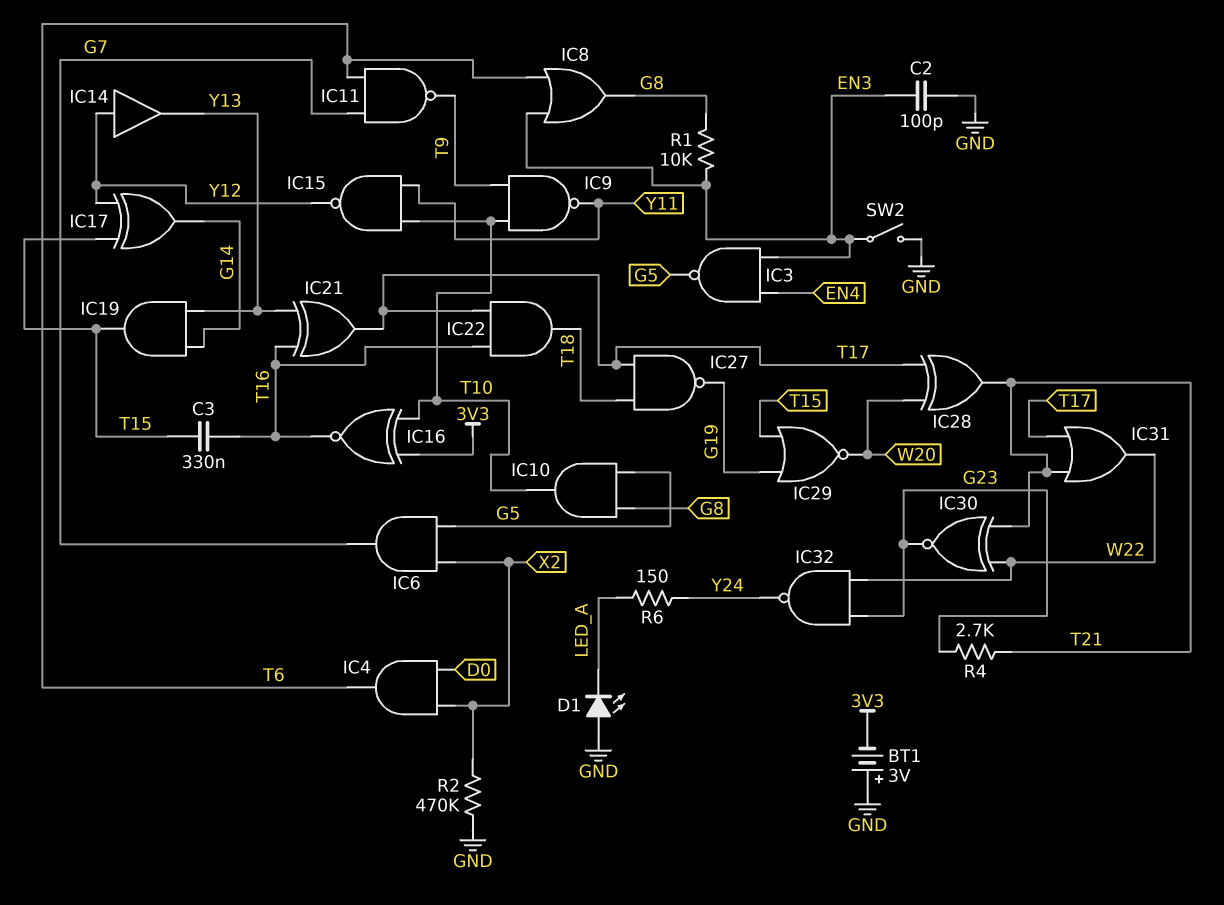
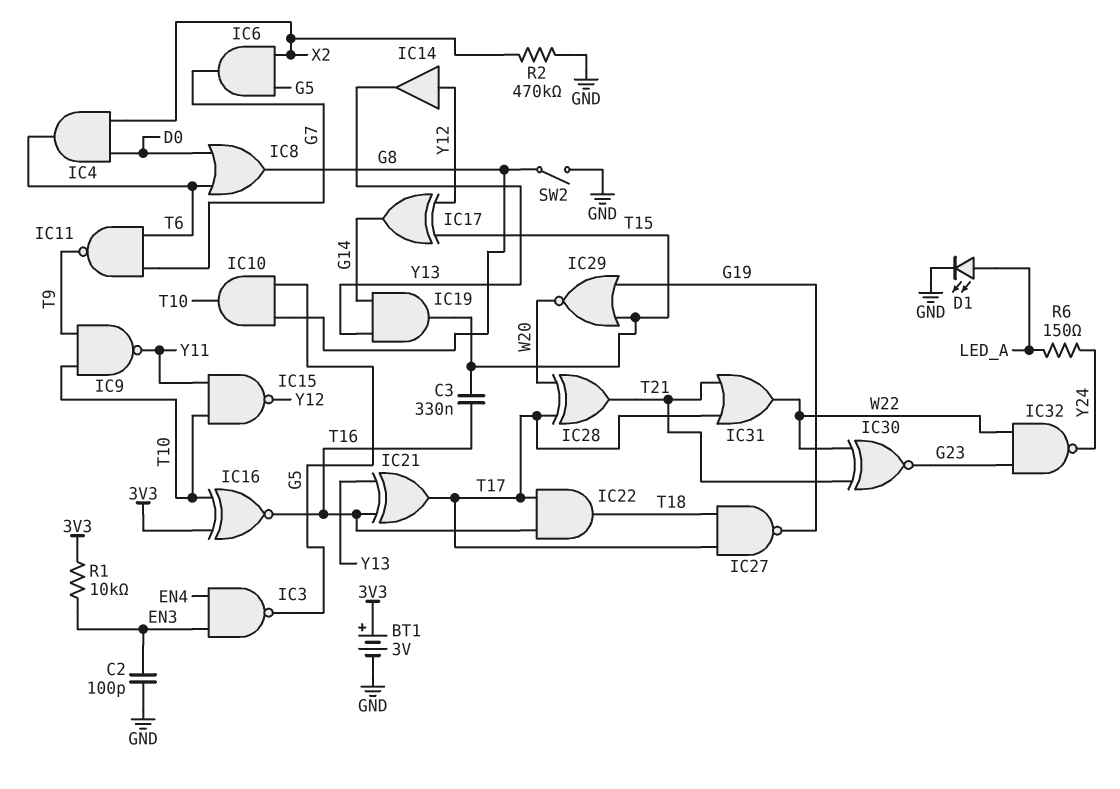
BT1: 3V (plus GND, minus 3V3) -> 3V (plus 3V3, minus GND)
D1: LED (A GND, K LED_A) -> LED (A LED_A, K GND)
IC8: OR (in EN3, in T6, out G8) -> OR (in D0, in T6, out G8)
R1: 10k (EN3, G8) -> 10k (3V3, EN3)
R4: 2.7k (G23, T21) -> none
SW2: switch (EN3, GND) -> switch (G8, GND)

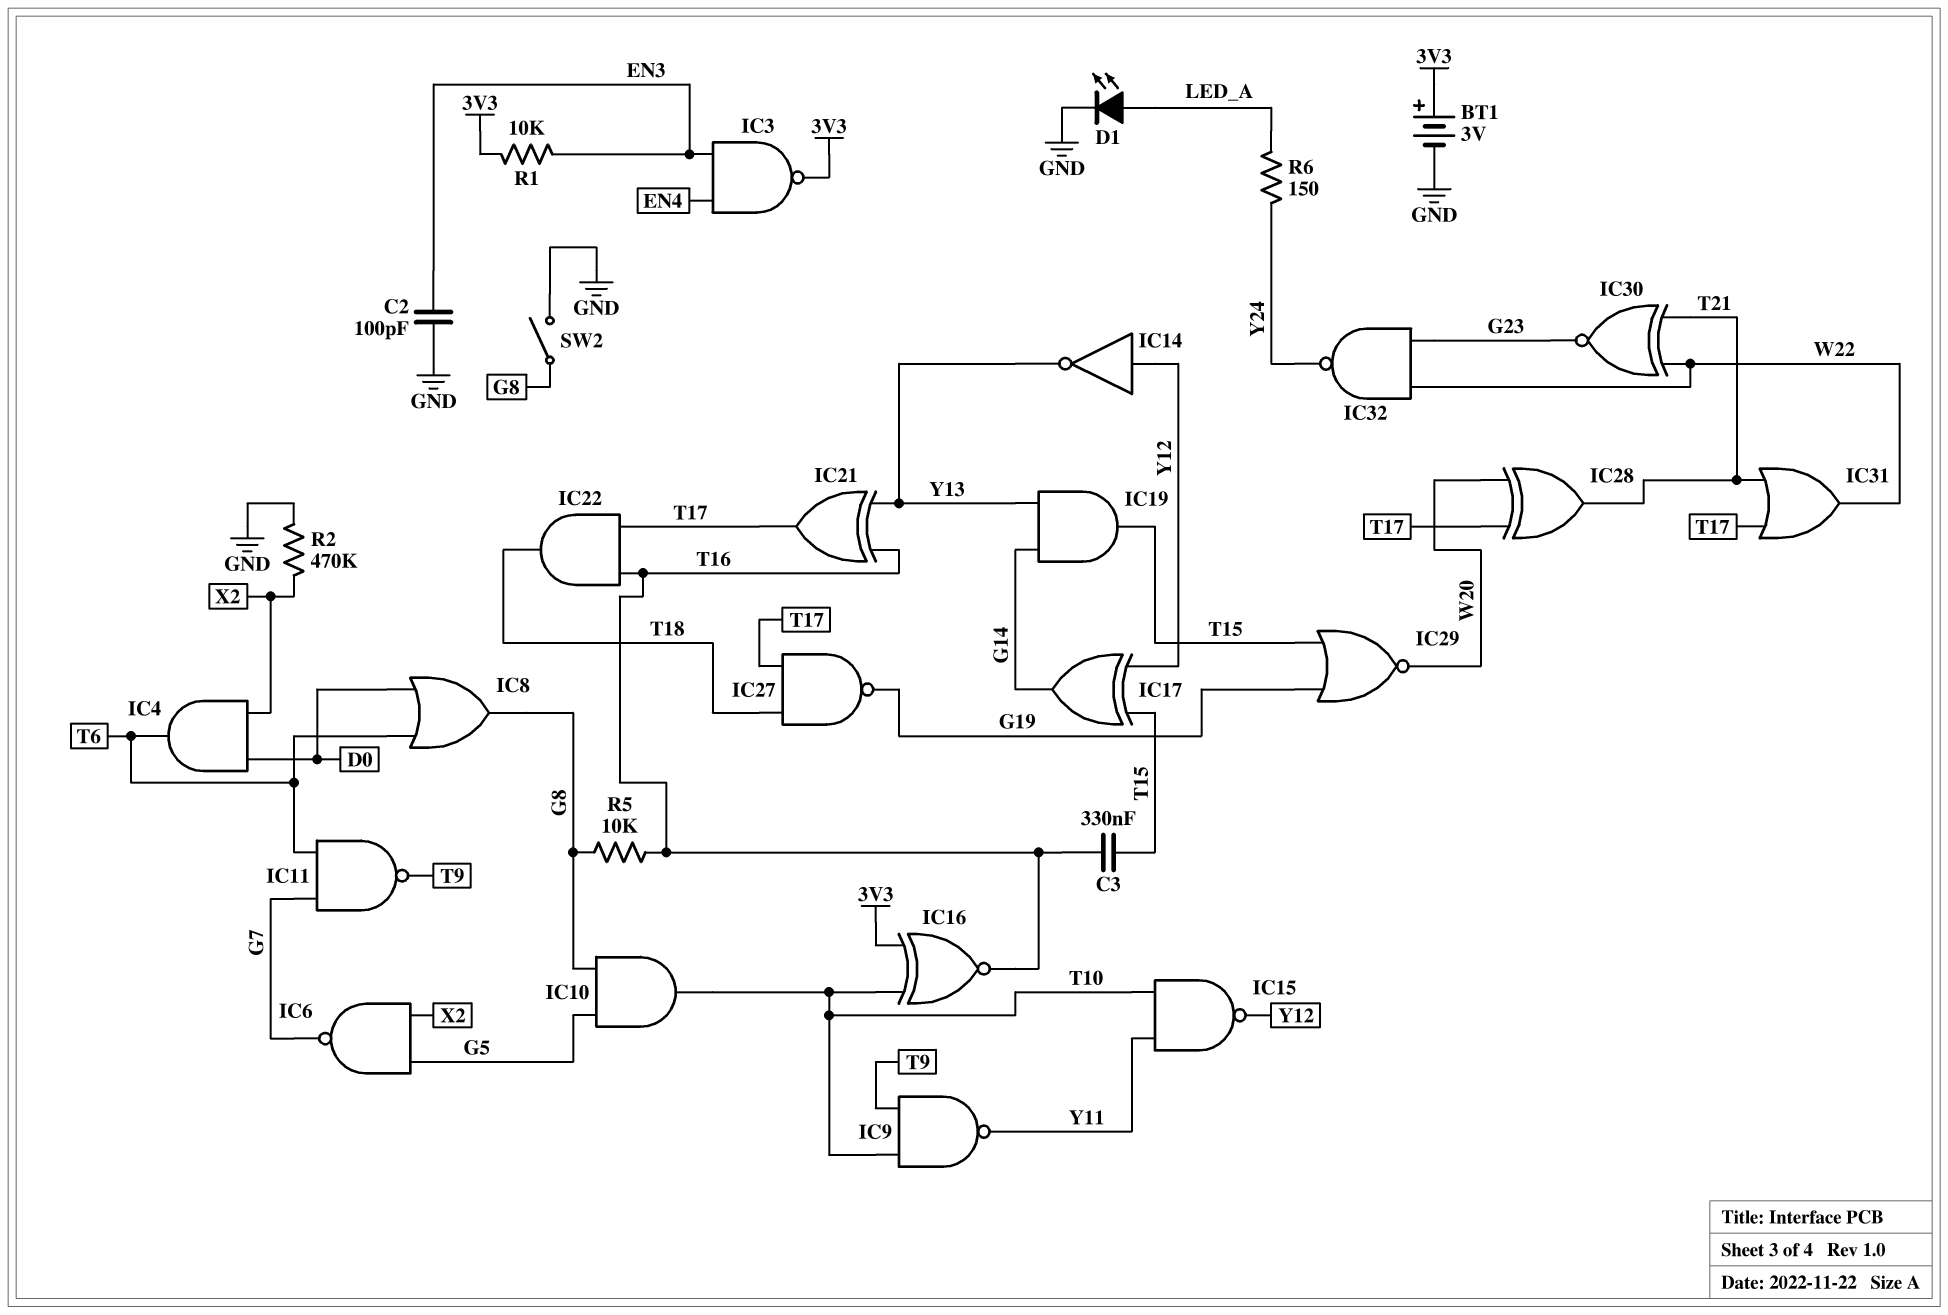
IC3: NAND (in EN3, in EN4, out G5) -> NAND (in EN3, in EN4, out 3V3)
IC6: AND (in G5, in X2, out G7) -> NAND (in G5, in X2, out G7)
IC14: buffer (in Y12, out Y13) -> NOT (in Y12, out Y13)
R5: none -> 10k (G8, T16)

